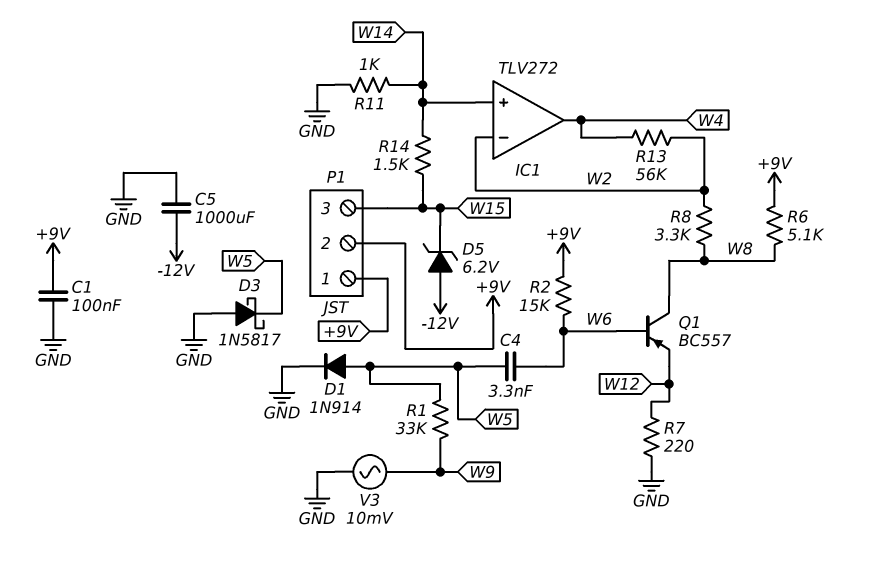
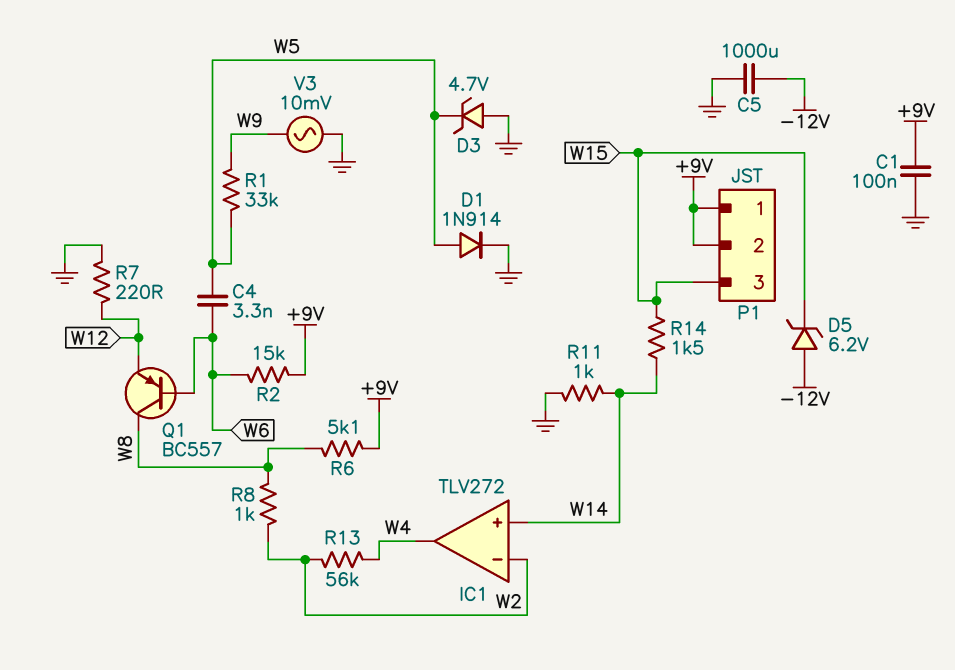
D3: schottky 1N5817 (A GND, K W5) -> zener 4.7V (A GND, K W5)
R8: 3.3k (W2, W8) -> 1k (W2, W8)

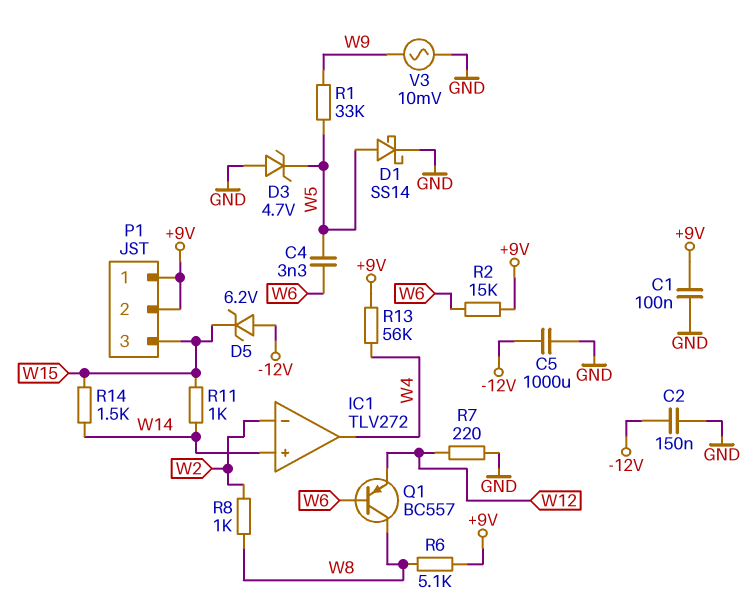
C2: none -> 150nF (-12V, GND)
D1: diode 1N914 (A W5, K GND) -> schottky SS14 (A W5, K GND)
R11: 1k (GND, W14) -> 1k (W14, W15)
R13: 56k (W2, W4) -> 56k (+9V, W4)

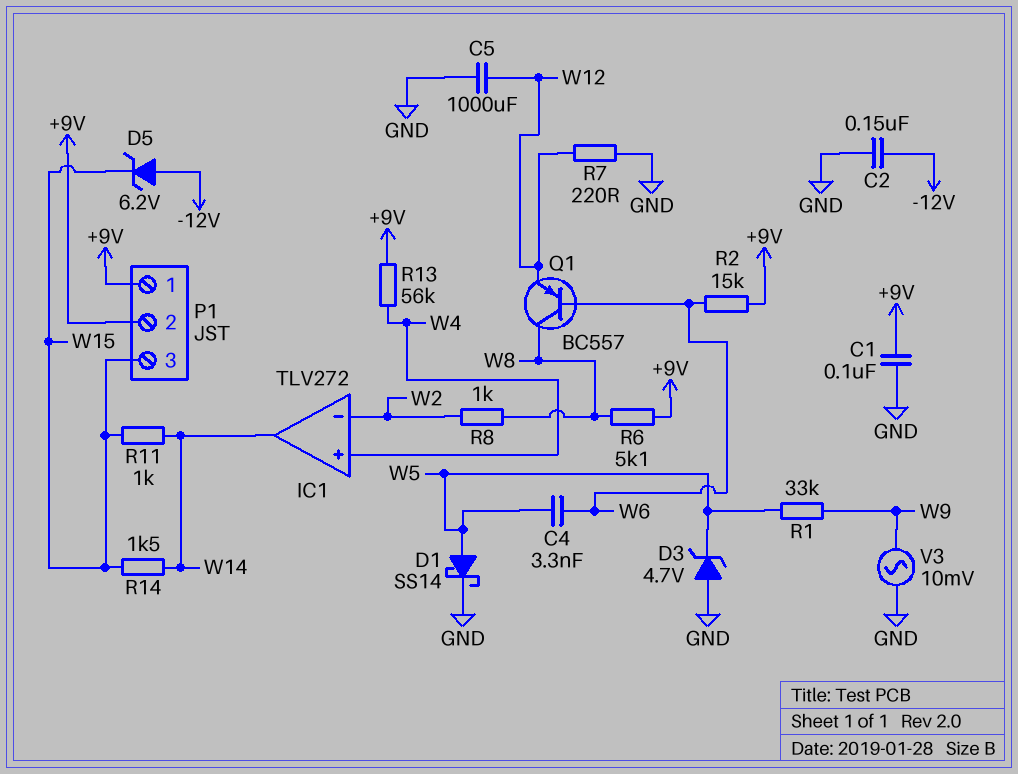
C5: 1000uF (-12V, GND) -> 1000uF (GND, W12)
IC1 pin in+: W14 -> W4
IC1 pin out: W4 -> W14

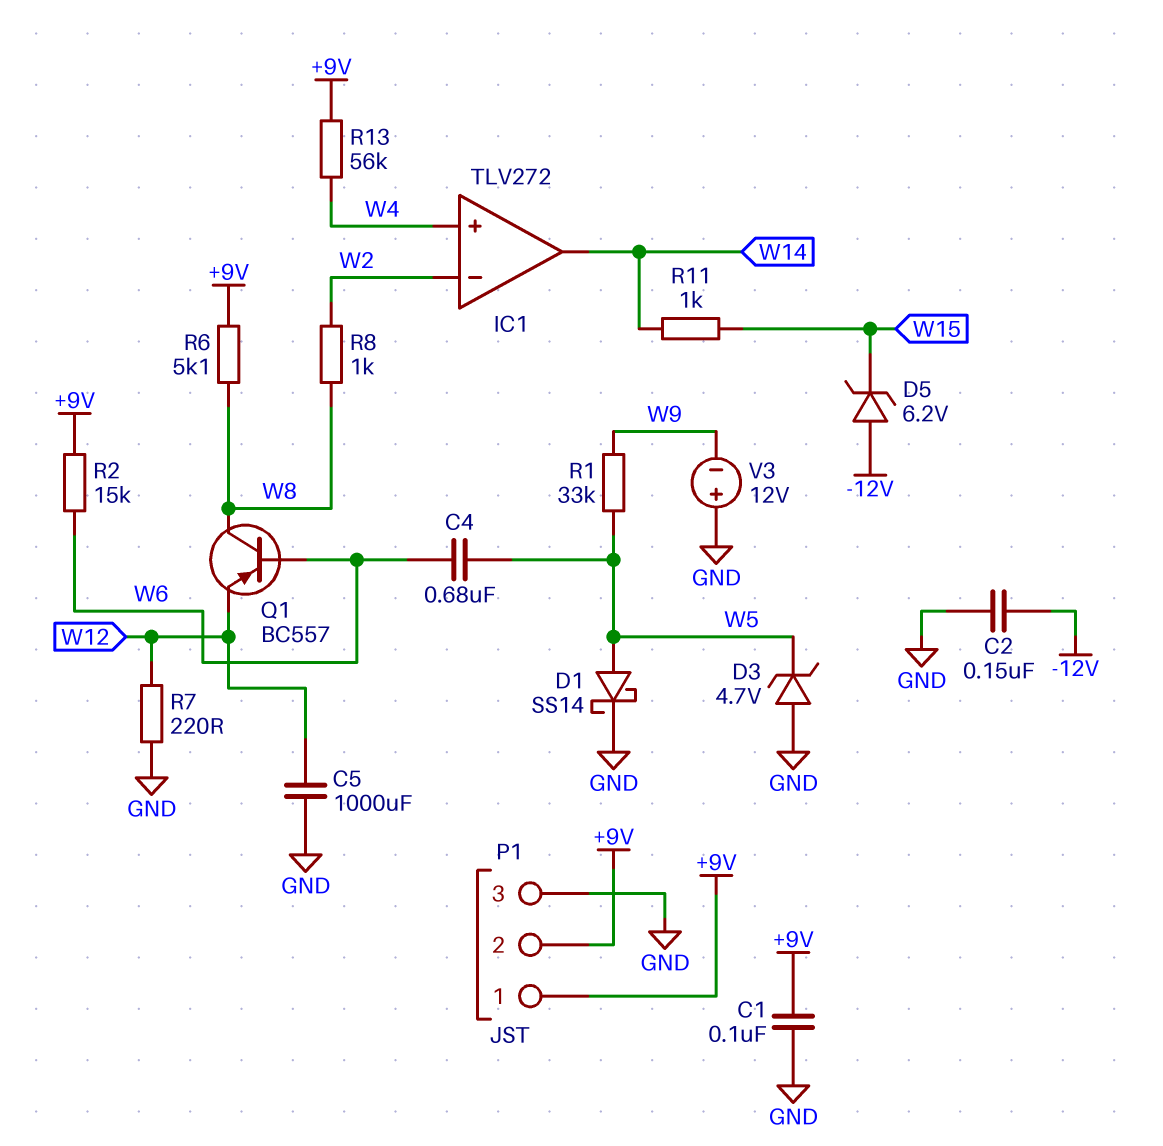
C4: 3.3nF (W5, W6) -> 680nF (W5, W6)
P1 pin 3: W15 -> GND
R14: 1.5k (W14, W15) -> none
V3: AC 10mV (GND, W9) -> 12V (plus GND, minus W9)

